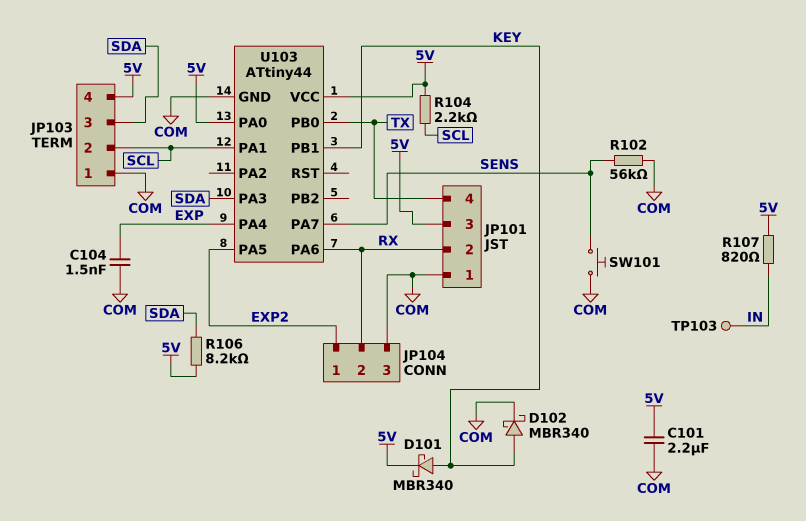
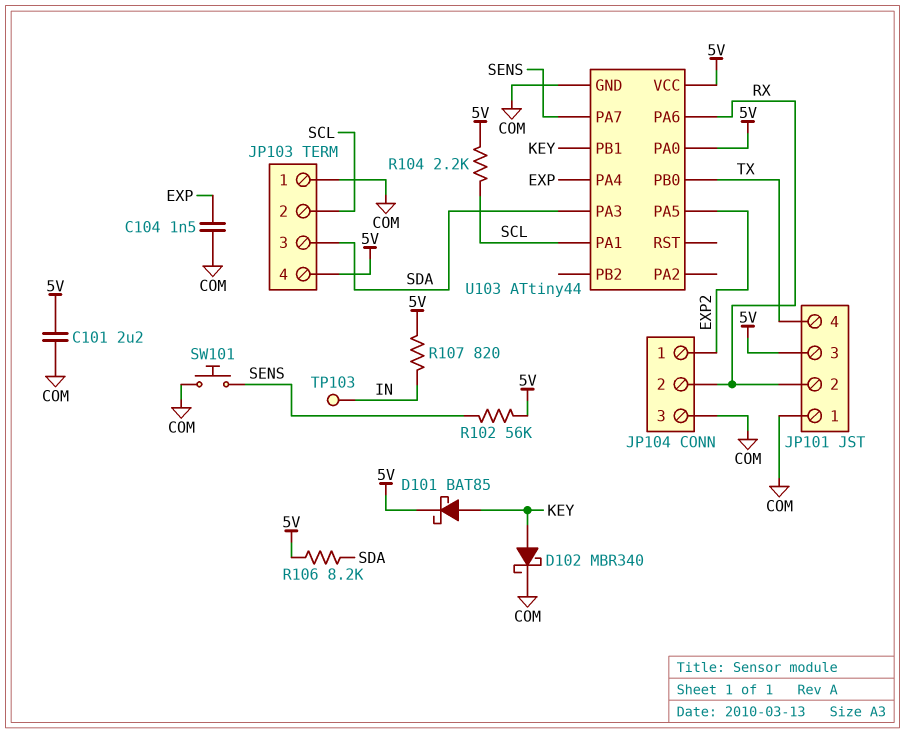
D101: schottky MBR340 (A KEY, K 5V) -> schottky BAT85 (A KEY, K 5V)
R102: 56k (COM, SENS) -> 56k (5V, SENS)

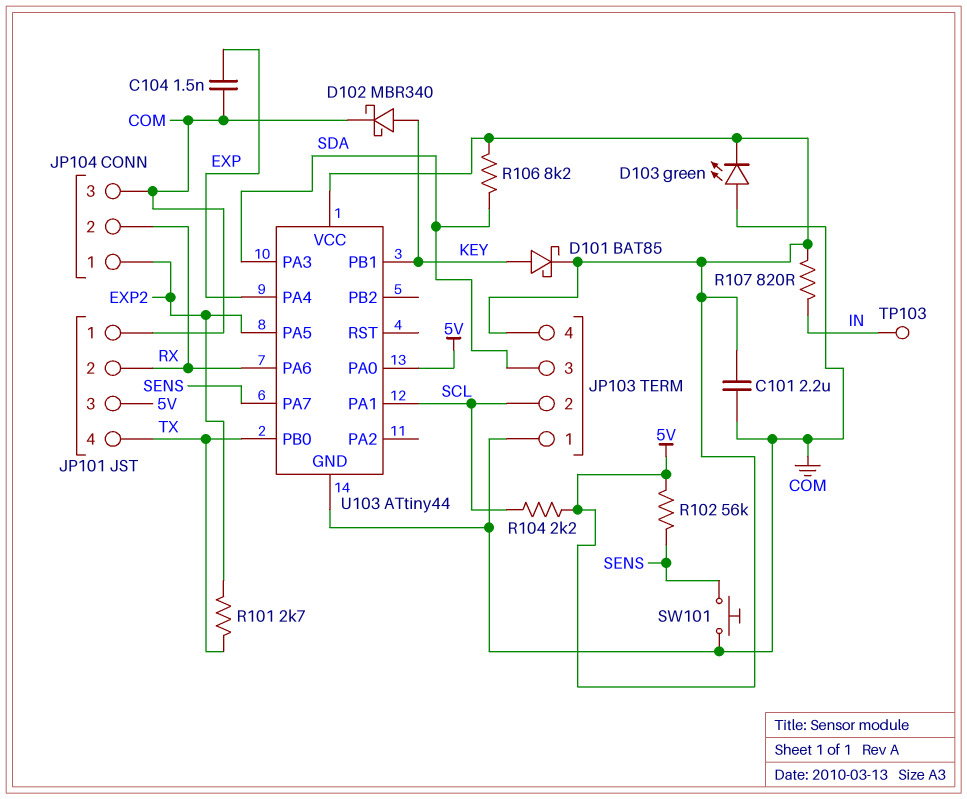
D103: none -> LED green (A COM, K 5V)
R101: none -> 2.7k (EXP2, TX)

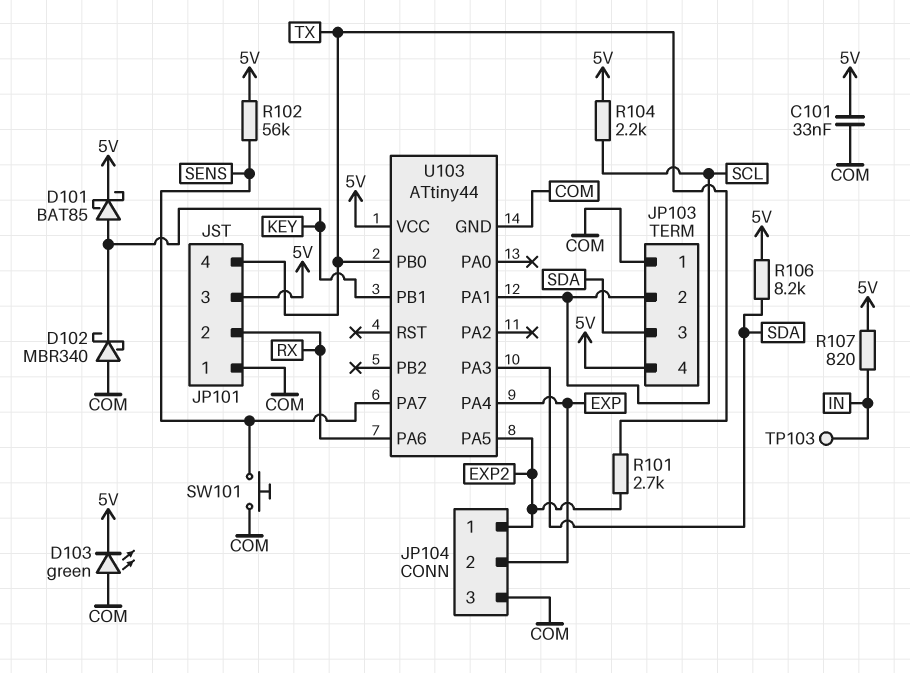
C101: 2.2uF (5V, COM) -> 33nF (5V, COM)
C104: 1.5nF (COM, EXP) -> none
D102: schottky MBR340 (A KEY, K COM) -> schottky MBR340 (A COM, K KEY)
JP104 pin 2: RX -> EXP
U103 pin PA0: 5V -> none

